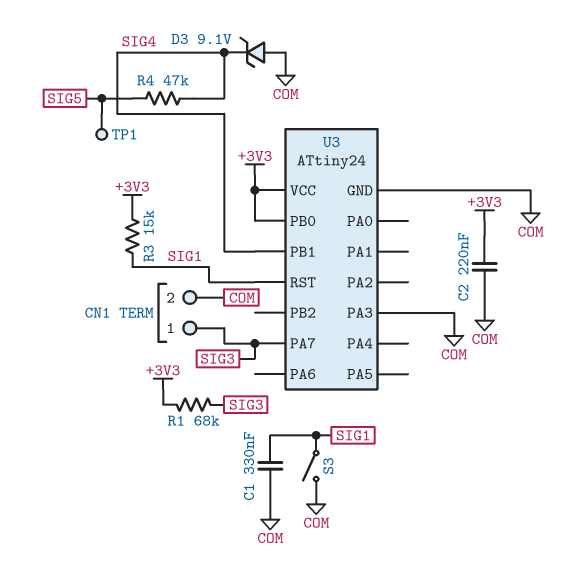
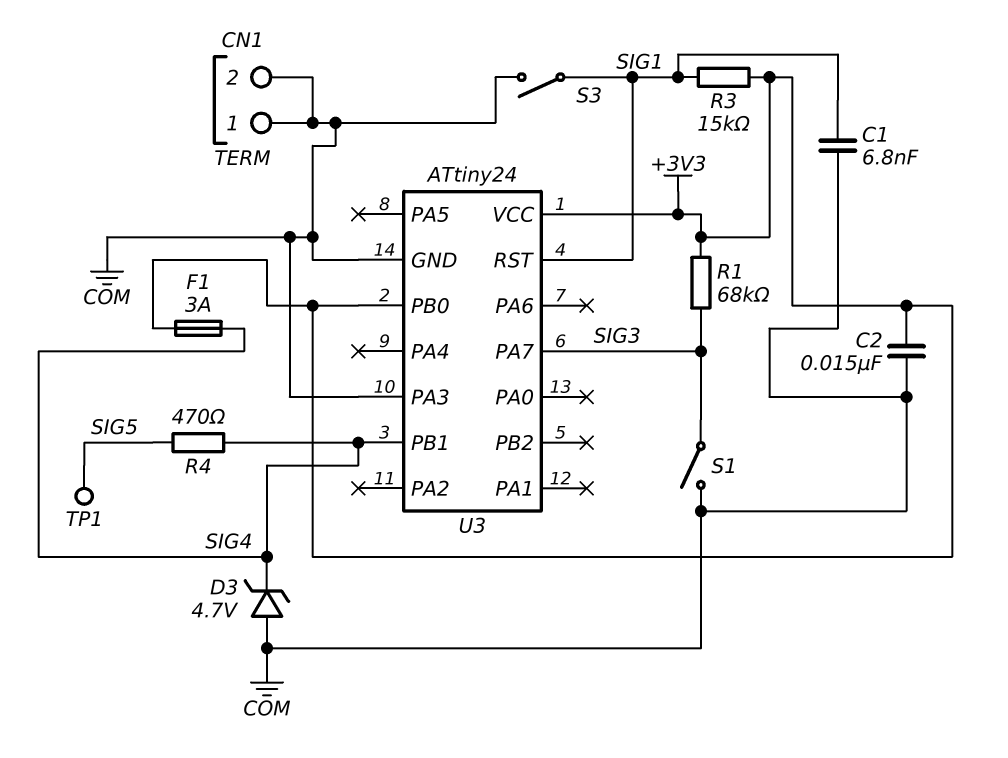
C1: 330nF (COM, SIG1) -> 6.8nF (COM, SIG1)
C2: 220nF (+3V3, COM) -> 15nF (+3V3, COM)
CN1 pin 1: SIG3 -> COM
D3: zener 9.1V (A COM, K SIG4) -> zener 4.7V (A COM, K SIG4)
F1: none -> 3A (+3V3, SIG4)
R4: 47k (SIG4, SIG5) -> 470 (SIG4, SIG5)
S1: none -> switch (COM, SIG3)

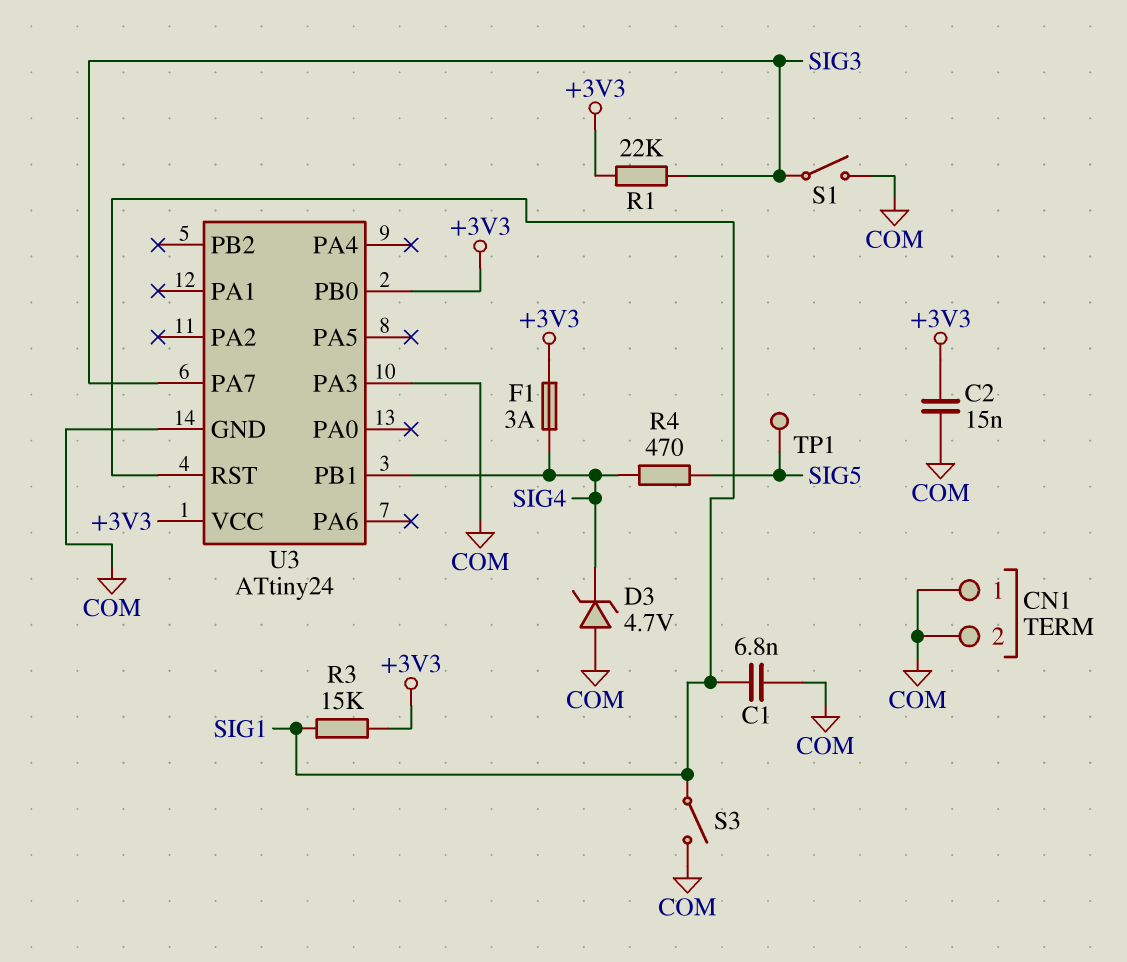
R1: 68k (+3V3, SIG3) -> 22k (+3V3, SIG3)

